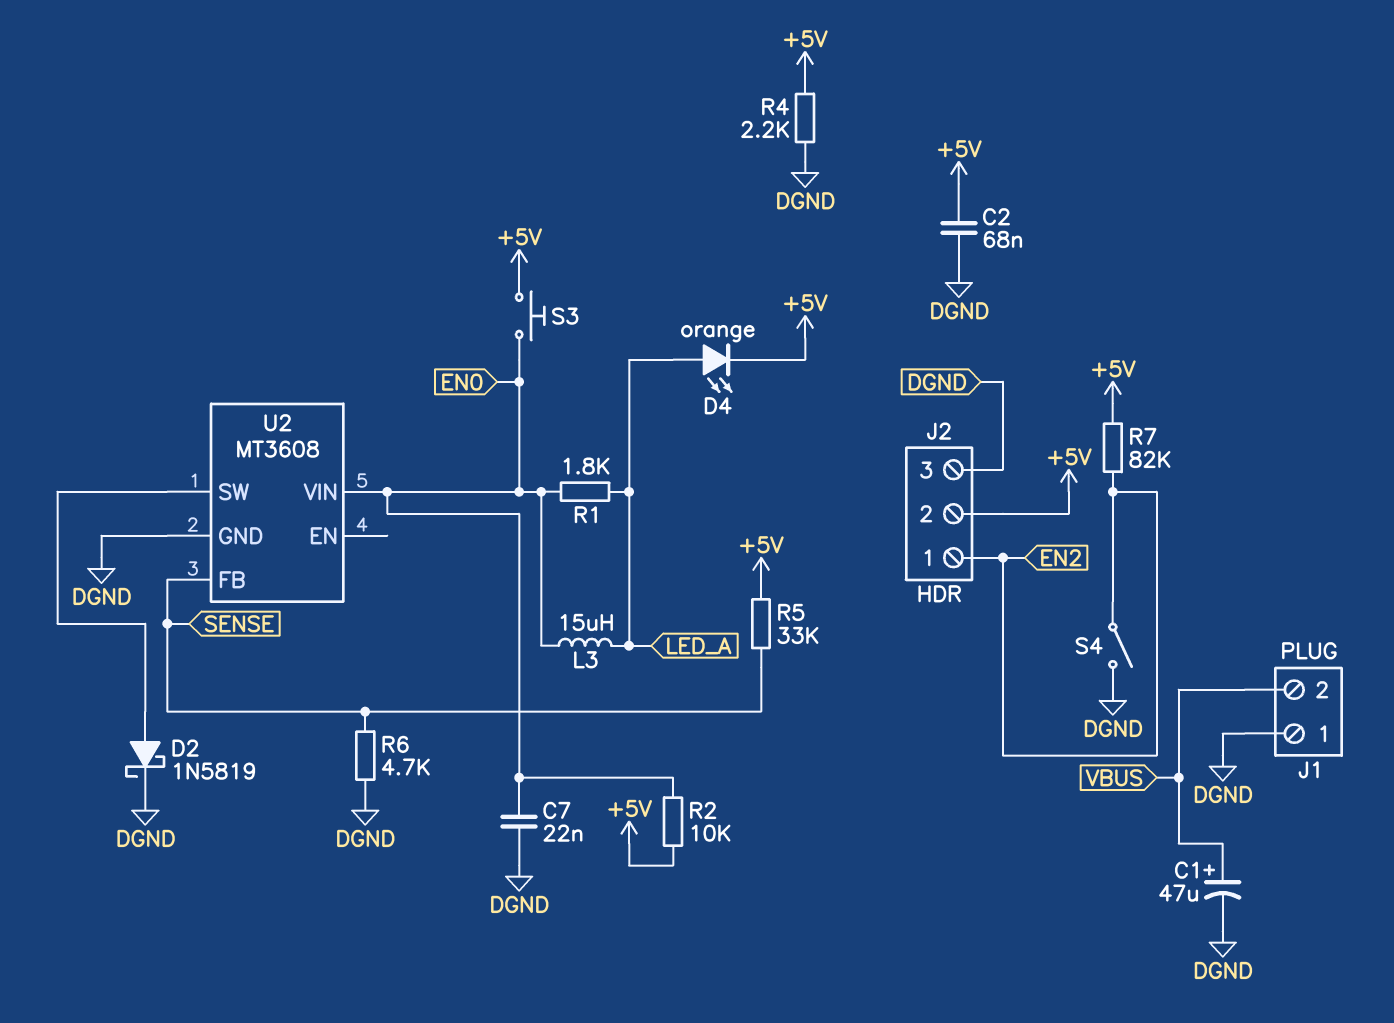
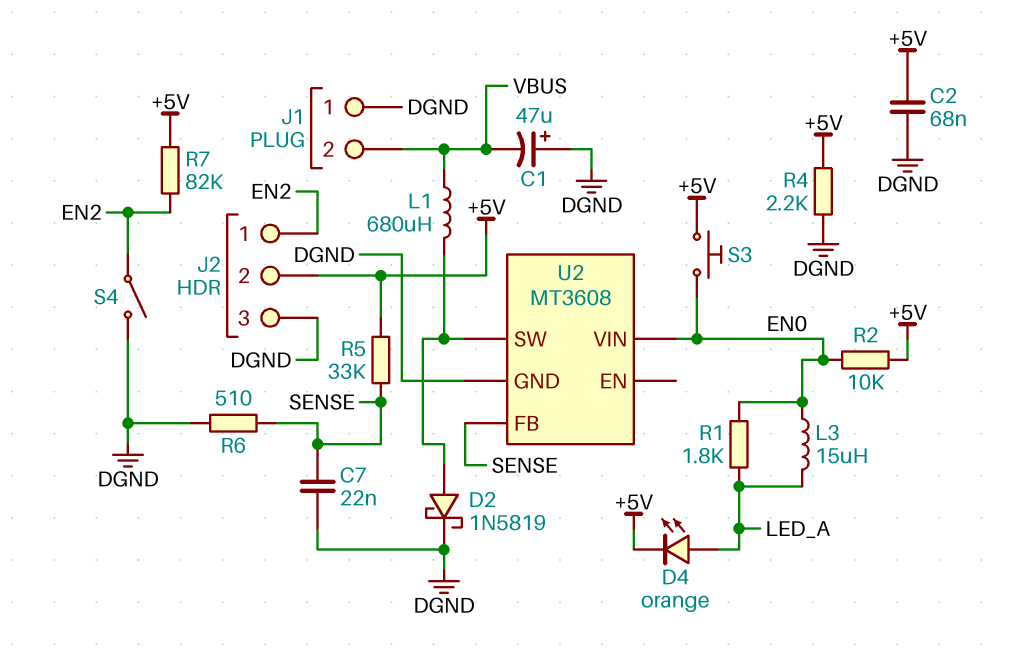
C1: 47uF (plus VBUS, minus DGND) -> 47uF (plus DGND, minus VBUS)
C7: 22nF (DGND, EN0) -> 22nF (DGND, SENSE)
L1: none -> 680uH (U2/SW, VBUS)
R6: 4.7k (DGND, SENSE) -> 510 (DGND, SENSE)

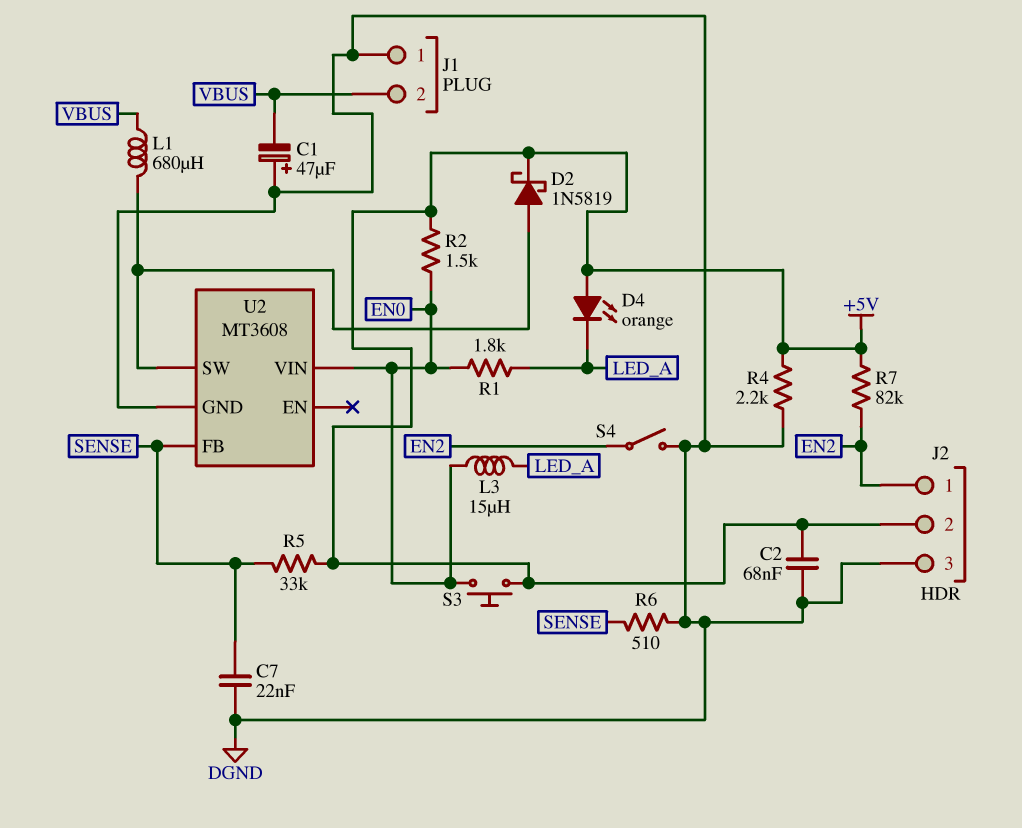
D2: schottky 1N5819 (A U2/SW, K DGND) -> schottky 1N5819 (A U2/SW, K +5V)
D4: LED orange (A LED_A, K +5V) -> LED orange (A +5V, K LED_A)
R2: 10k (+5V, EN0) -> 1.5k (+5V, EN0)

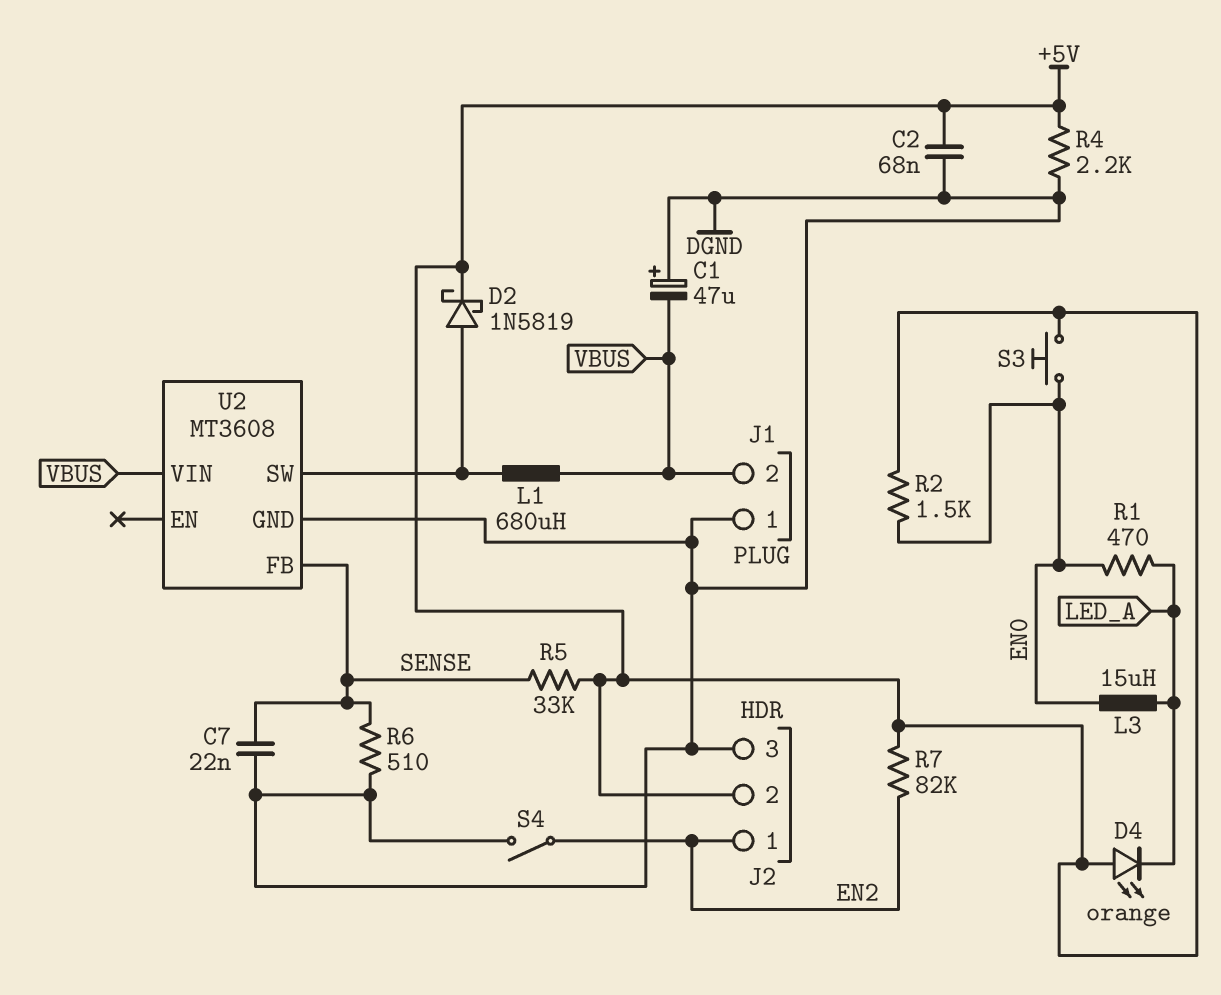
R1: 1.8k (EN0, LED_A) -> 470 (EN0, LED_A)
U2 pin VIN: EN0 -> VBUS

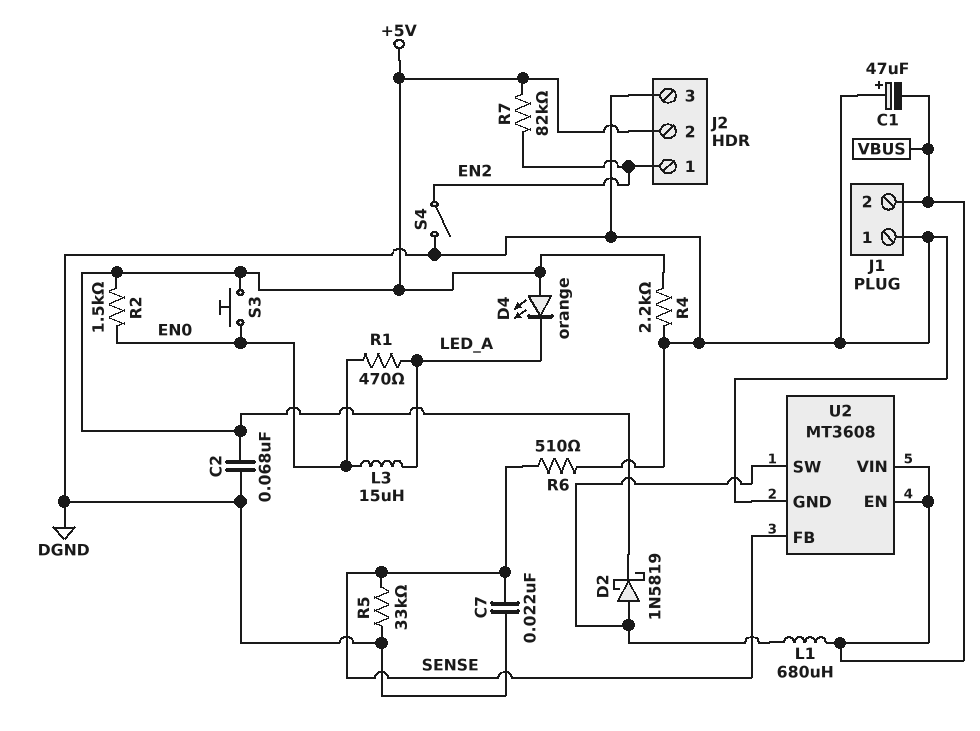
R5: 33k (+5V, SENSE) -> 33k (DGND, SENSE)
U2 pin EN: none -> VBUS

